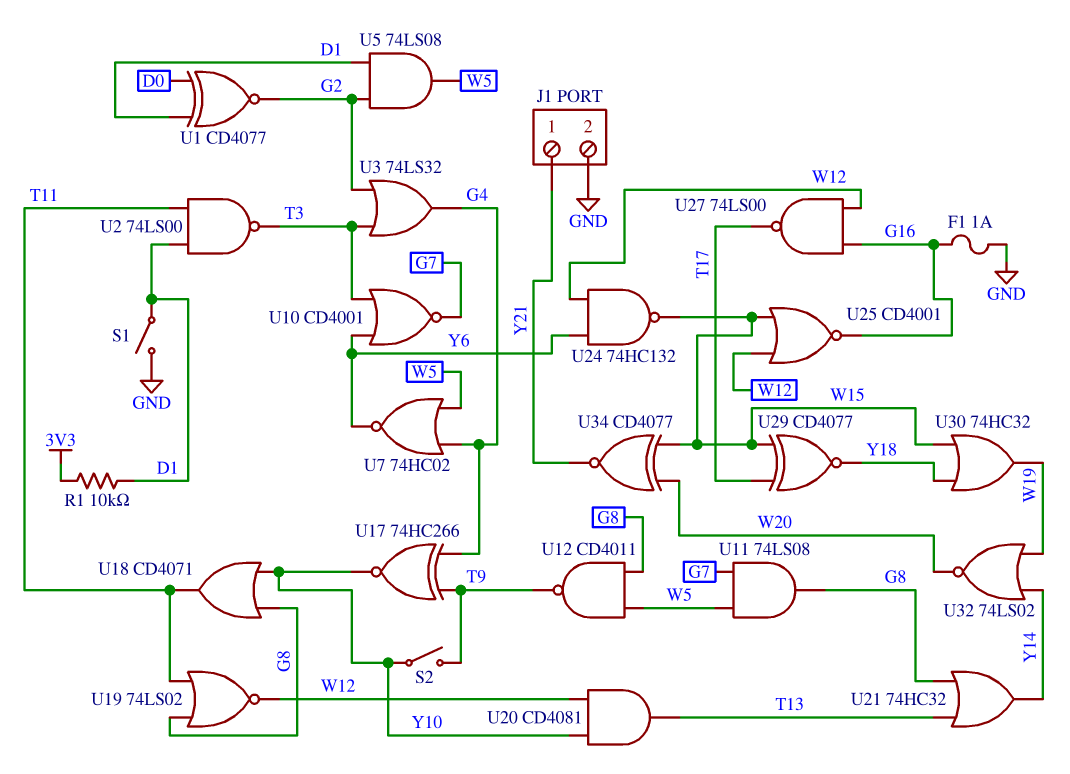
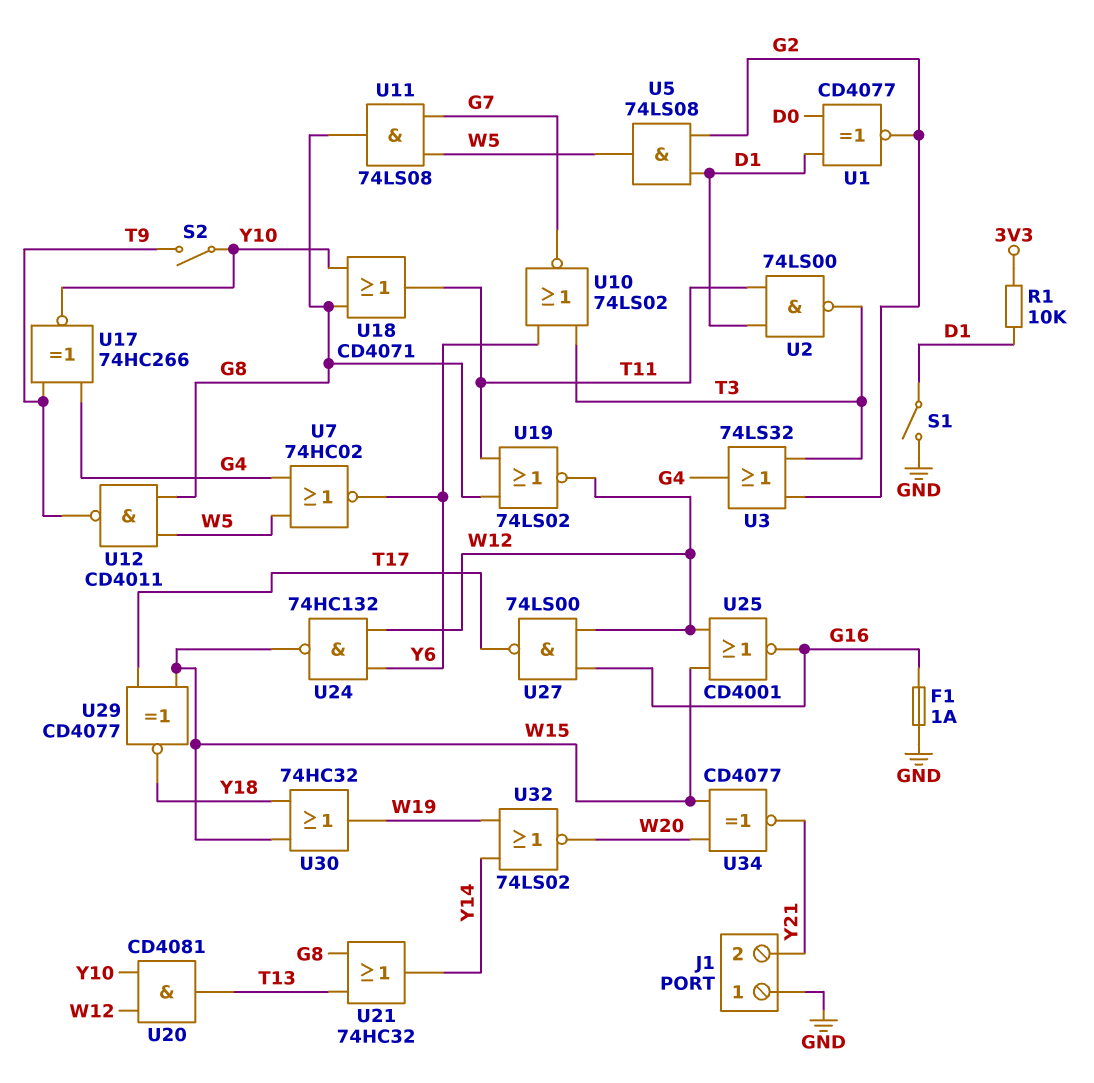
J1 pin 1: Y21 -> GND
J1 pin 2: GND -> Y21
U10: NOR CD4001 (in T3, in Y6, out G7) -> NOR 74LS02 (in T3, in Y6, out G7)

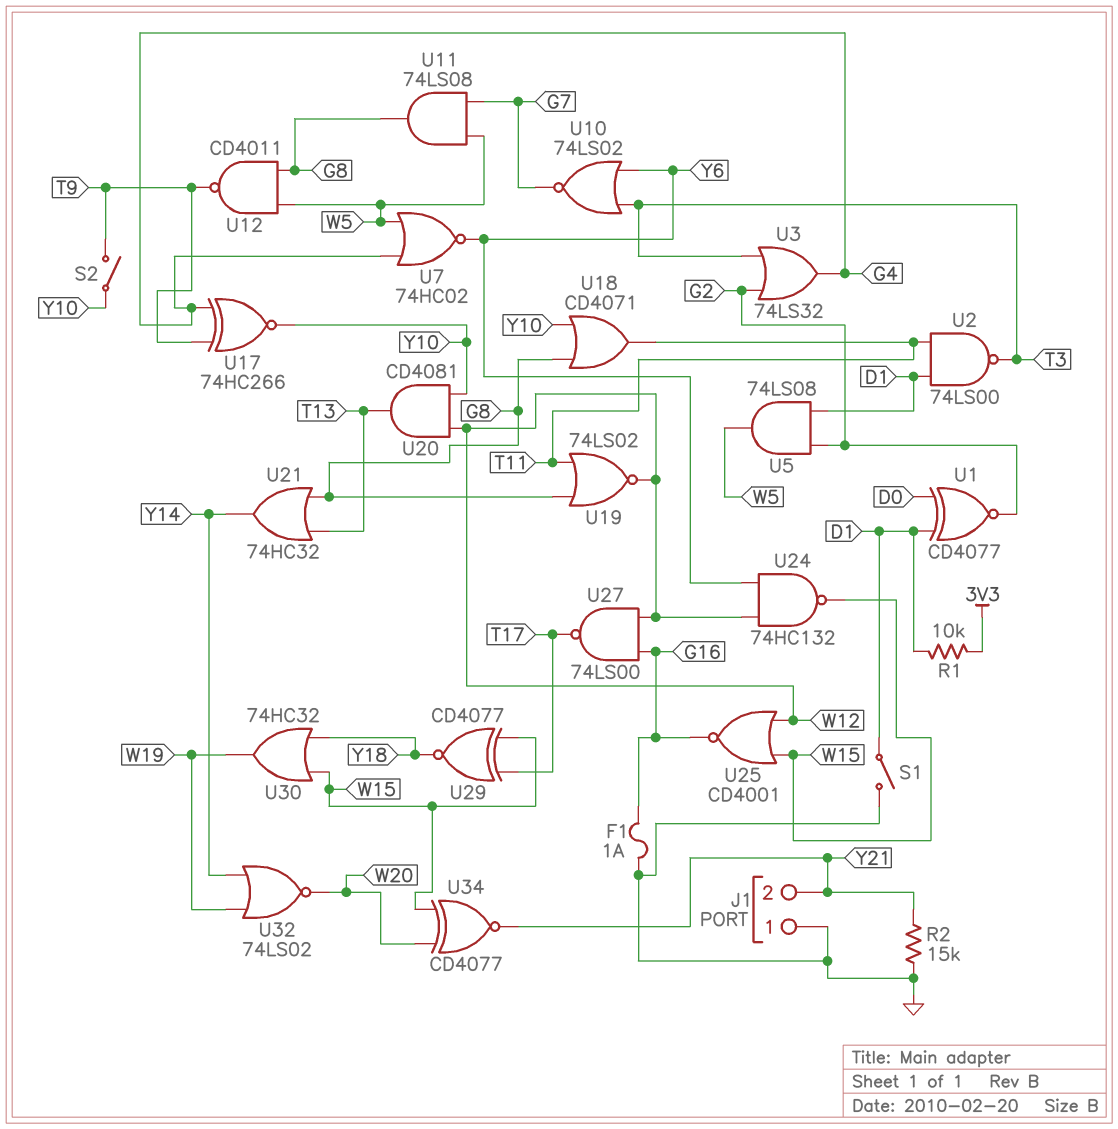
R2: none -> 15k (GND, Y21)

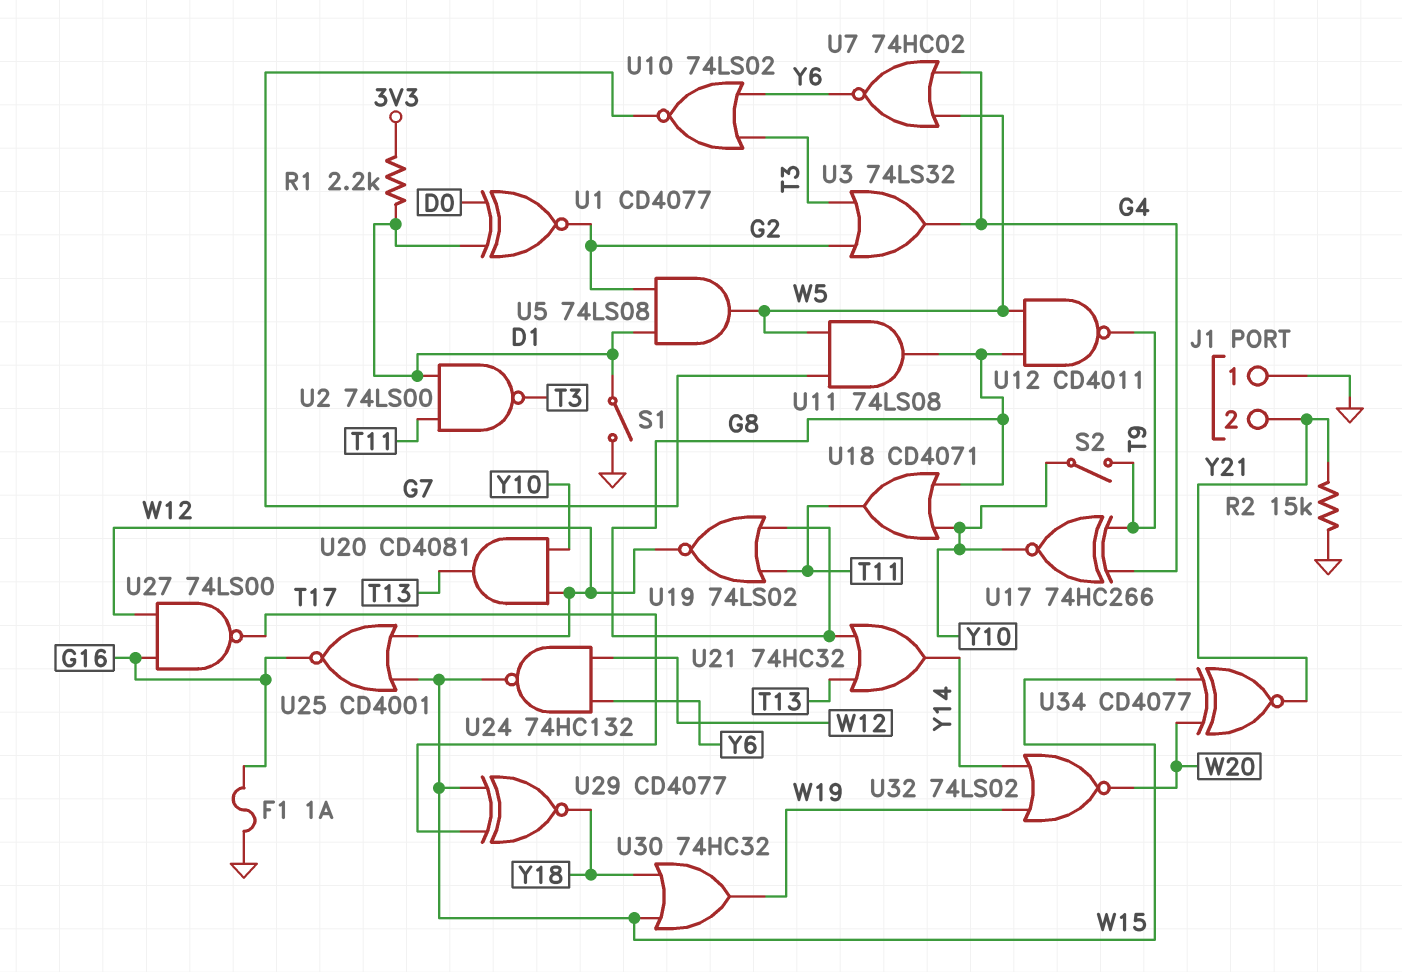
R1: 10k (3V3, D1) -> 2.2k (3V3, D1)

